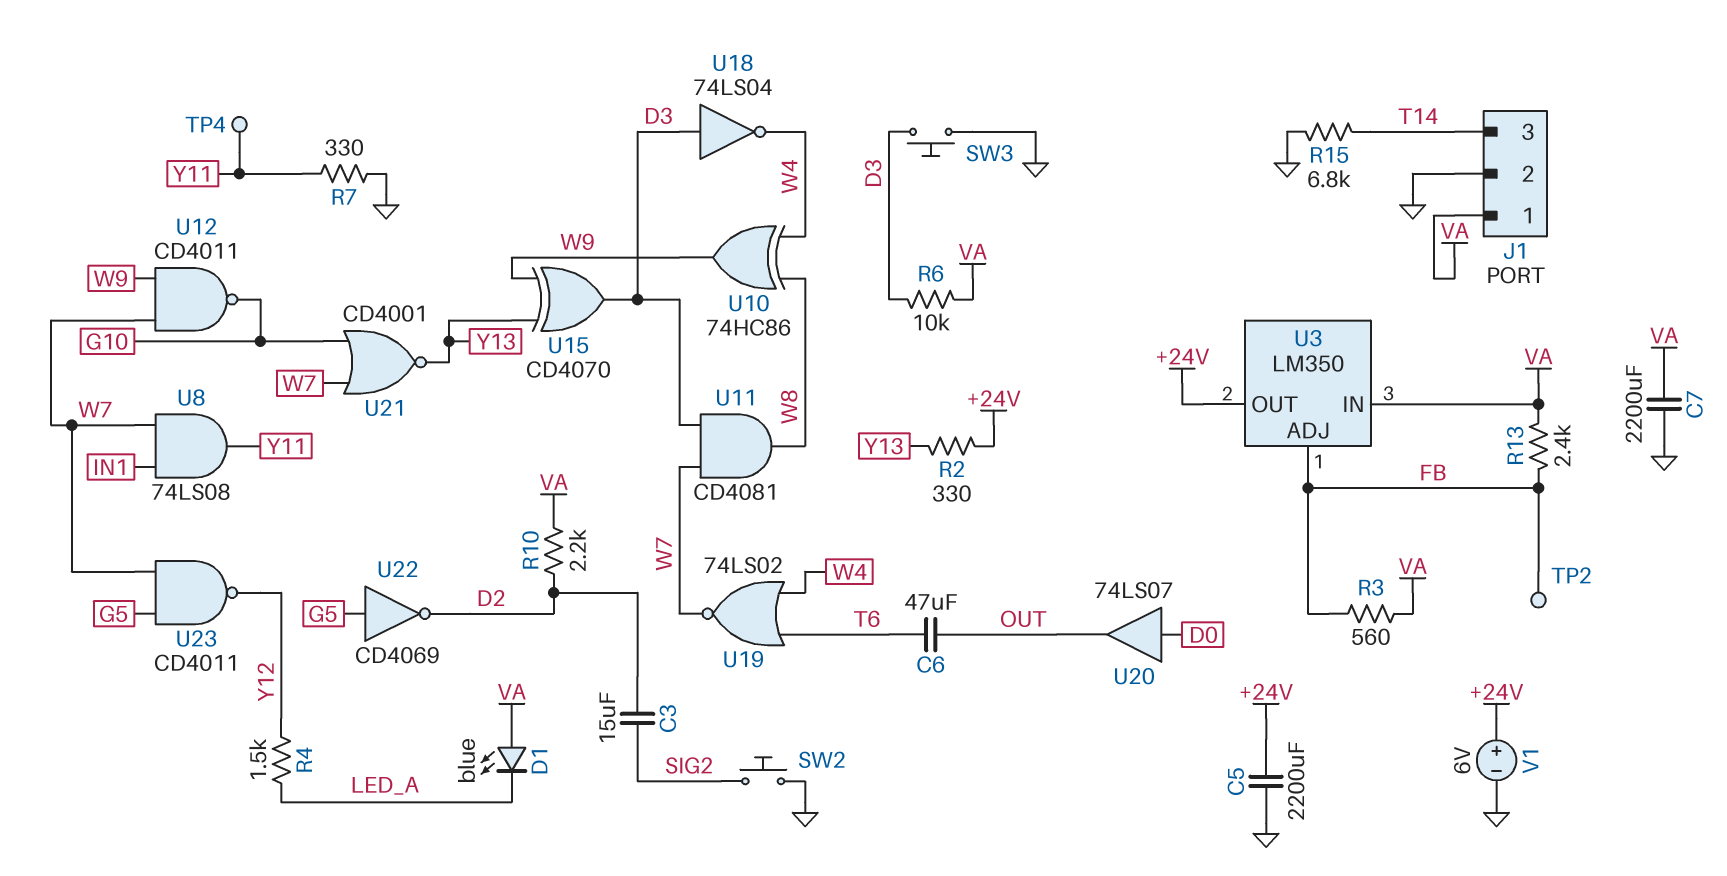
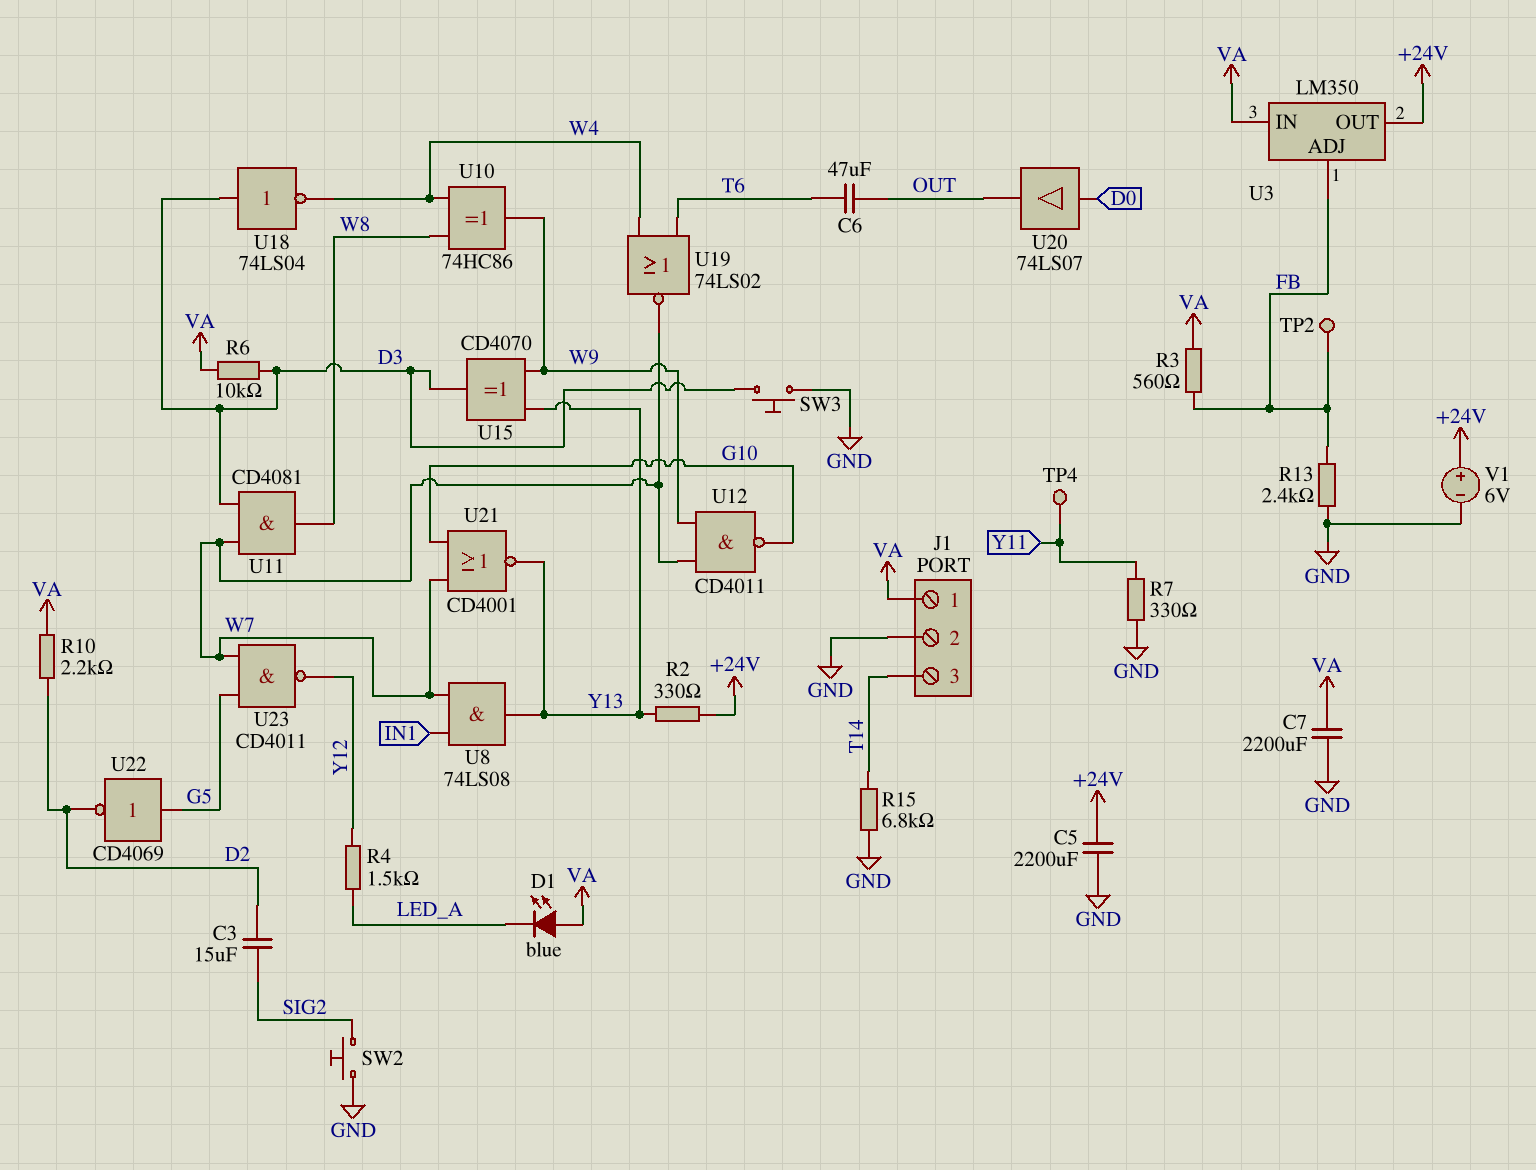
R13: 2.4k (FB, VA) -> 2.4k (FB, GND)
U8: AND 74LS08 (in IN1, in W7, out Y11) -> AND 74LS08 (in IN1, in W7, out Y13)

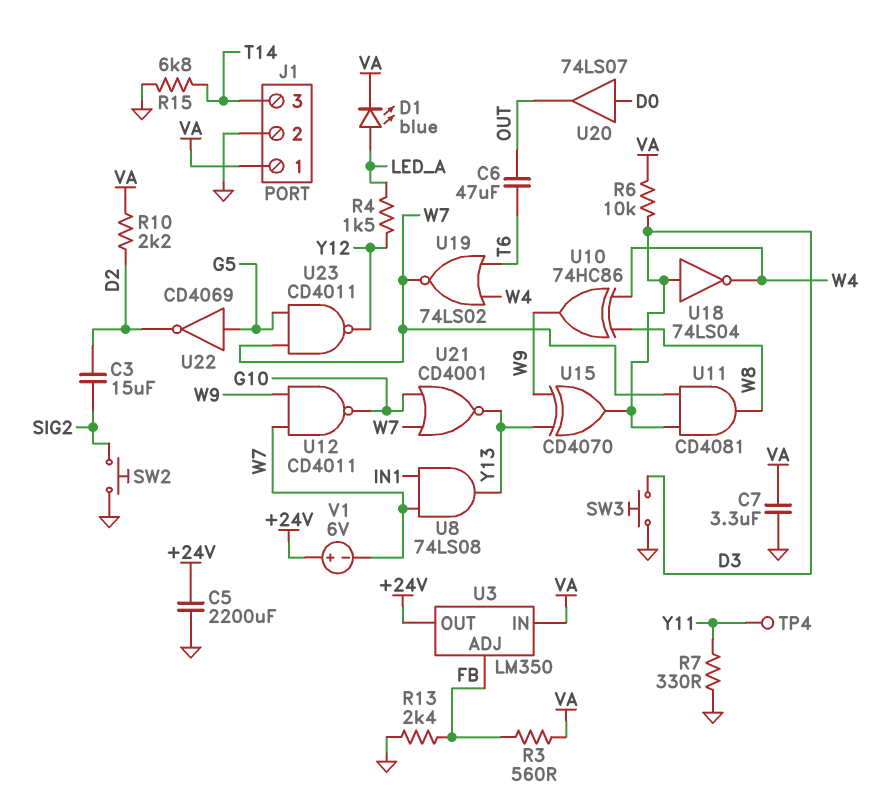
C7: 2200uF (GND, VA) -> 3.3uF (GND, VA)
D1: LED blue (A VA, K LED_A) -> LED blue (A LED_A, K VA)
R2: 330 (+24V, Y13) -> none
TP2: test point (FB) -> none
V1: 6V (plus +24V, minus GND) -> 6V (plus +24V, minus W7)

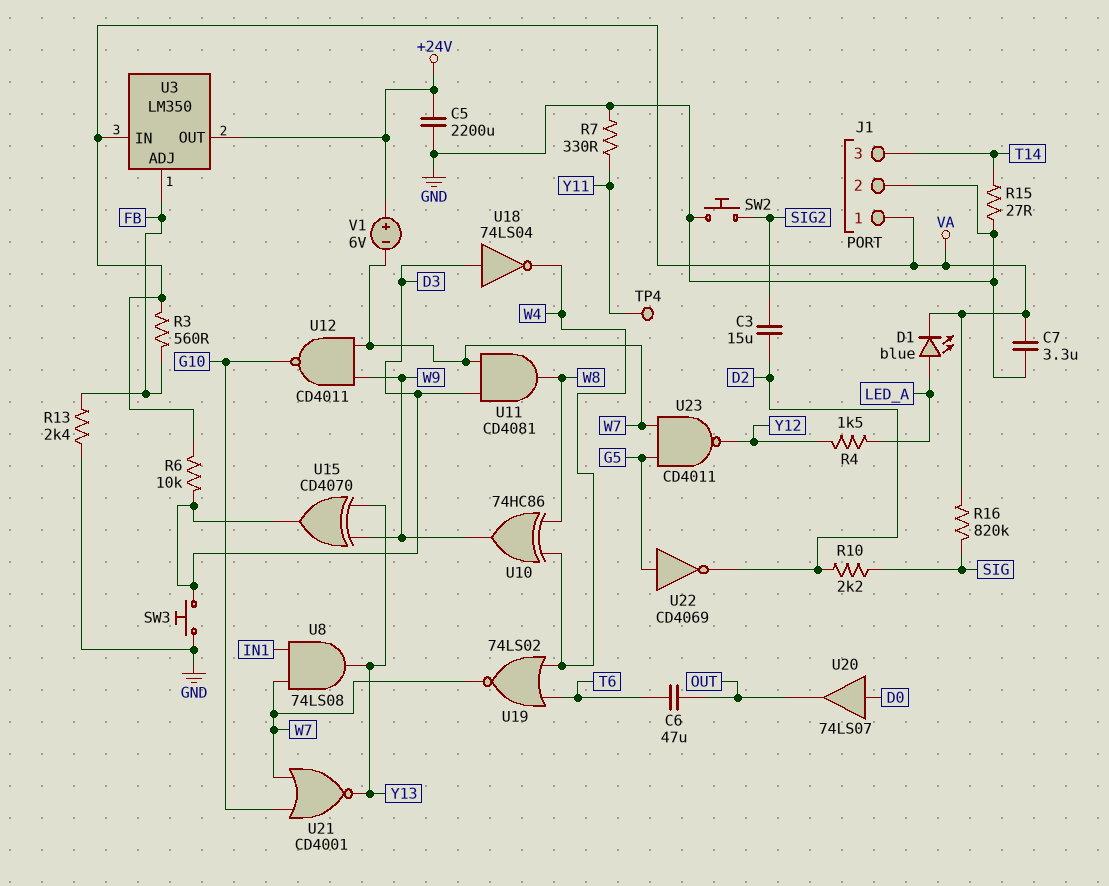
R10: 2.2k (D2, VA) -> 2.2k (D2, SIG)
R15: 6.8k (GND, T14) -> 27 (GND, T14)
R16: none -> 820k (SIG, VA)

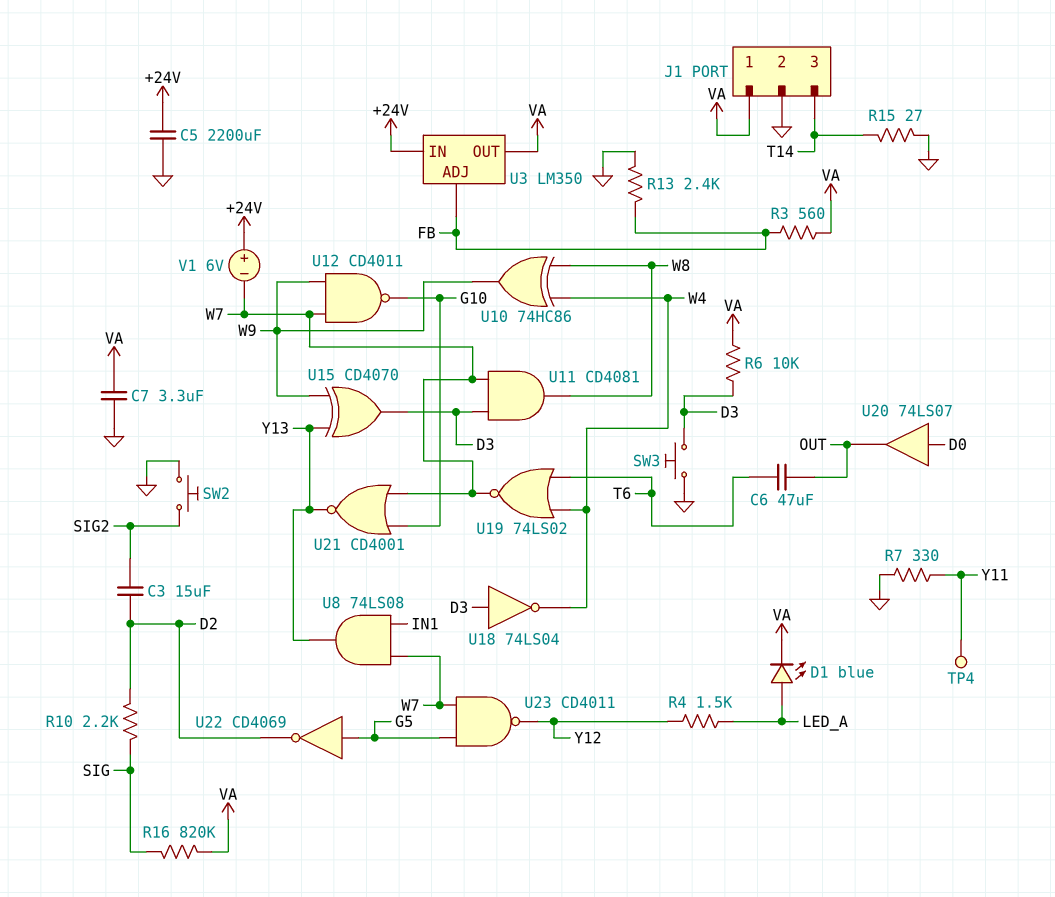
U3 pin IN: VA -> +24V
U3 pin OUT: +24V -> VA

